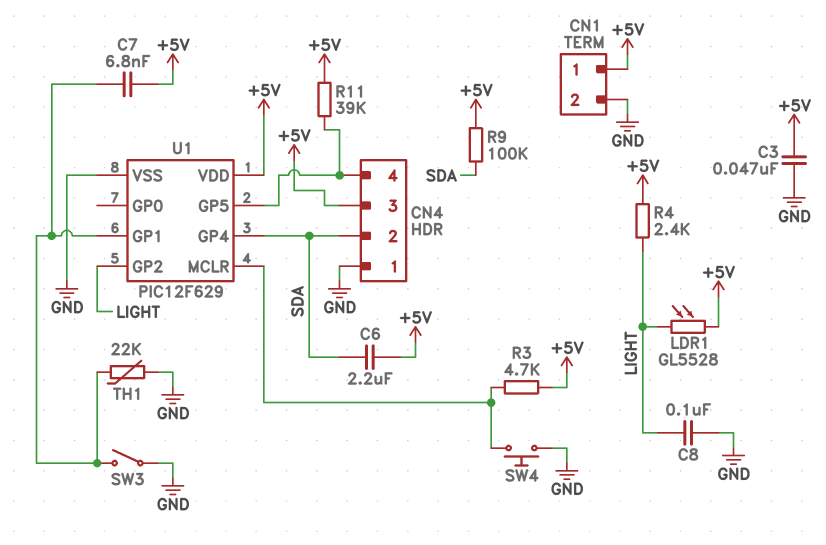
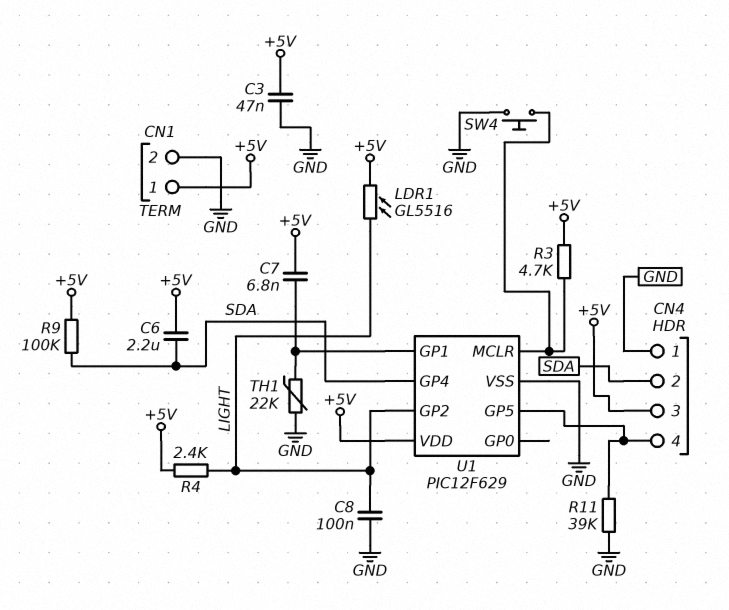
LDR1: GL5528 (+5V, LIGHT) -> GL5516 (+5V, LIGHT)
R11: 39k (+5V, CN4/4) -> 39k (CN4/4, GND)
SW3: switch (GND, U1/GP1) -> none

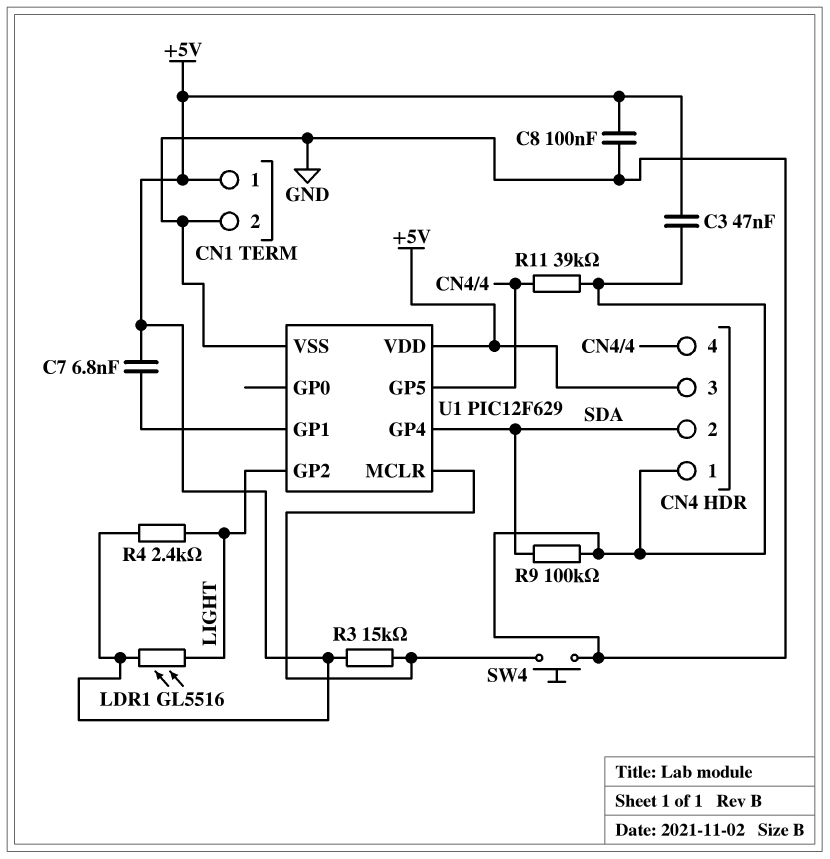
C6: 2.2uF (+5V, SDA) -> none
C8: 100nF (GND, LIGHT) -> 100nF (+5V, GND)
R3: 4.7k (+5V, U1/MCLR) -> 15k (+5V, U1/MCLR)
R9: 100k (+5V, SDA) -> 100k (GND, SDA)
TH1: 22k (GND, U1/GP1) -> none

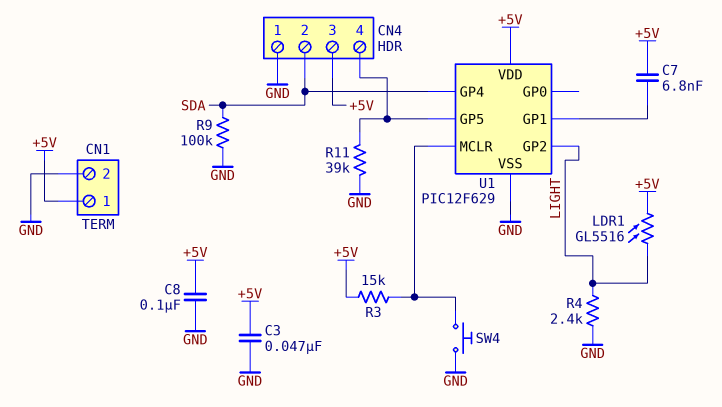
R4: 2.4k (+5V, LIGHT) -> 2.4k (GND, LIGHT)

